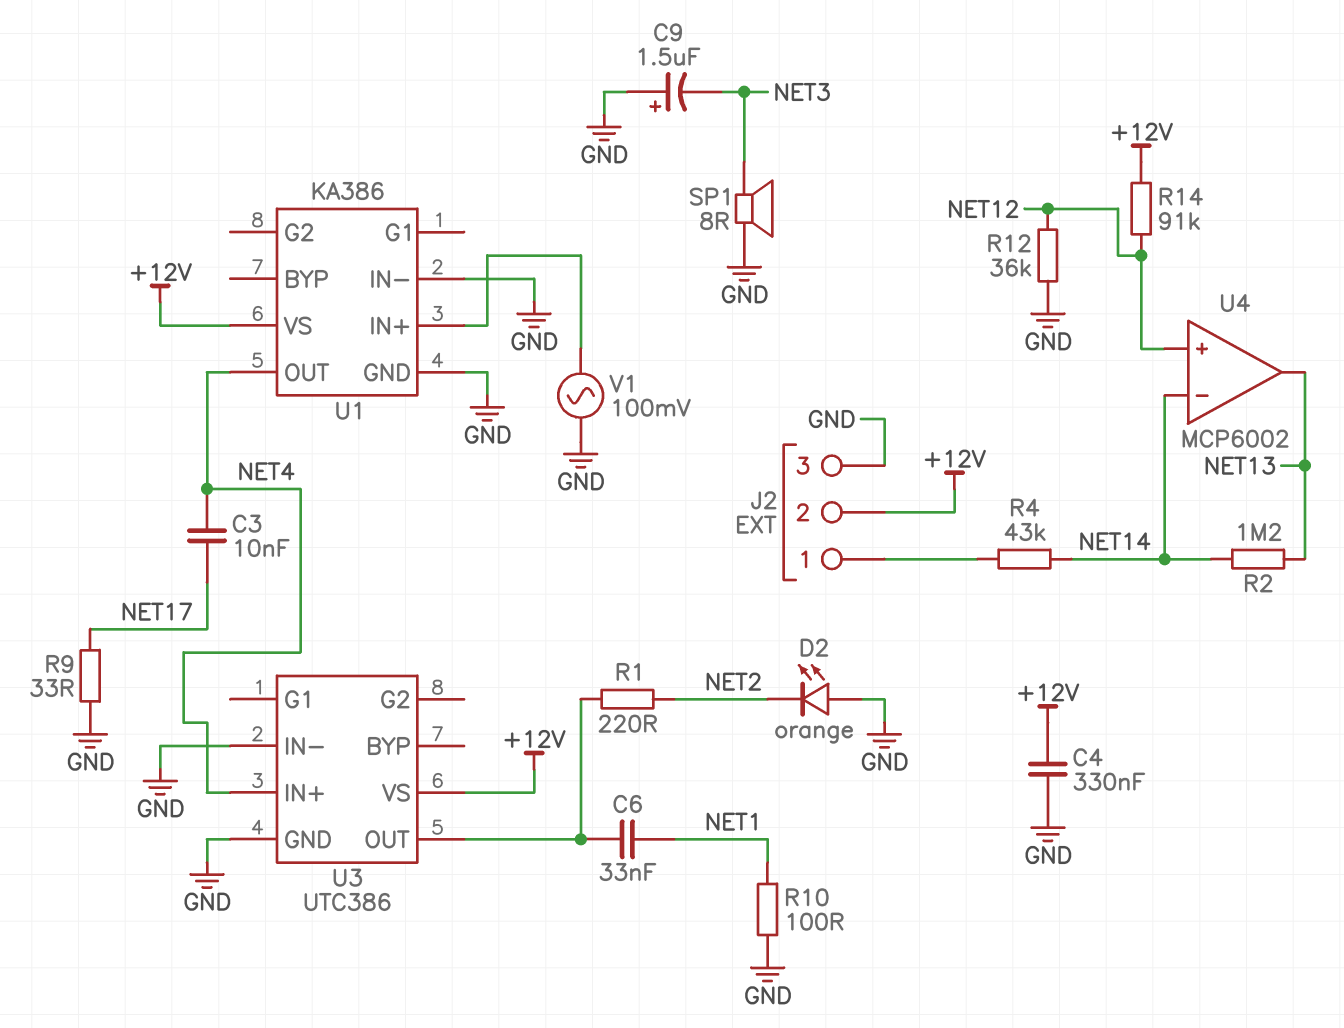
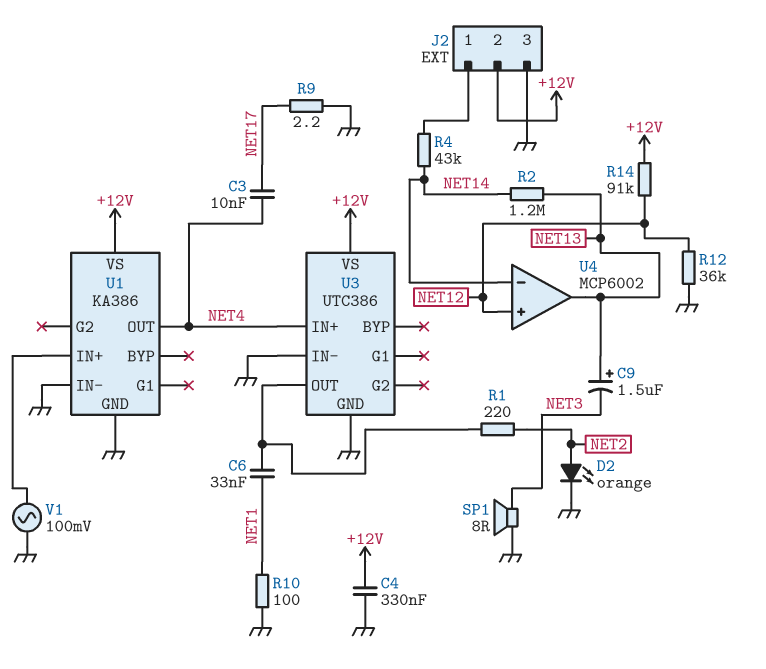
C9: 1.5uF (plus GND, minus NET3) -> 1.5uF (plus NET13, minus NET3)
D2: LED orange (A GND, K NET2) -> LED orange (A NET2, K GND)
R9: 33 (GND, NET17) -> 2.2 (GND, NET17)

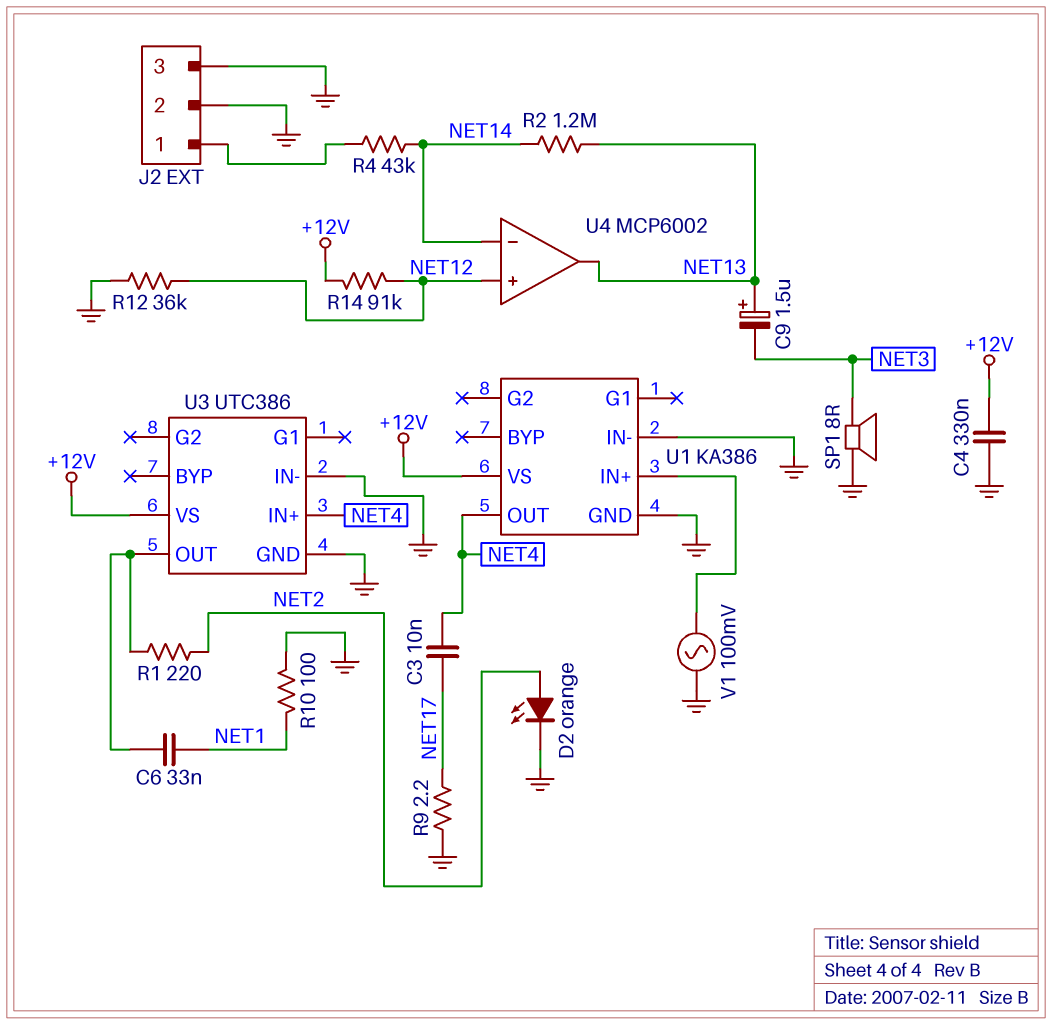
J2 pin 2: +12V -> GND

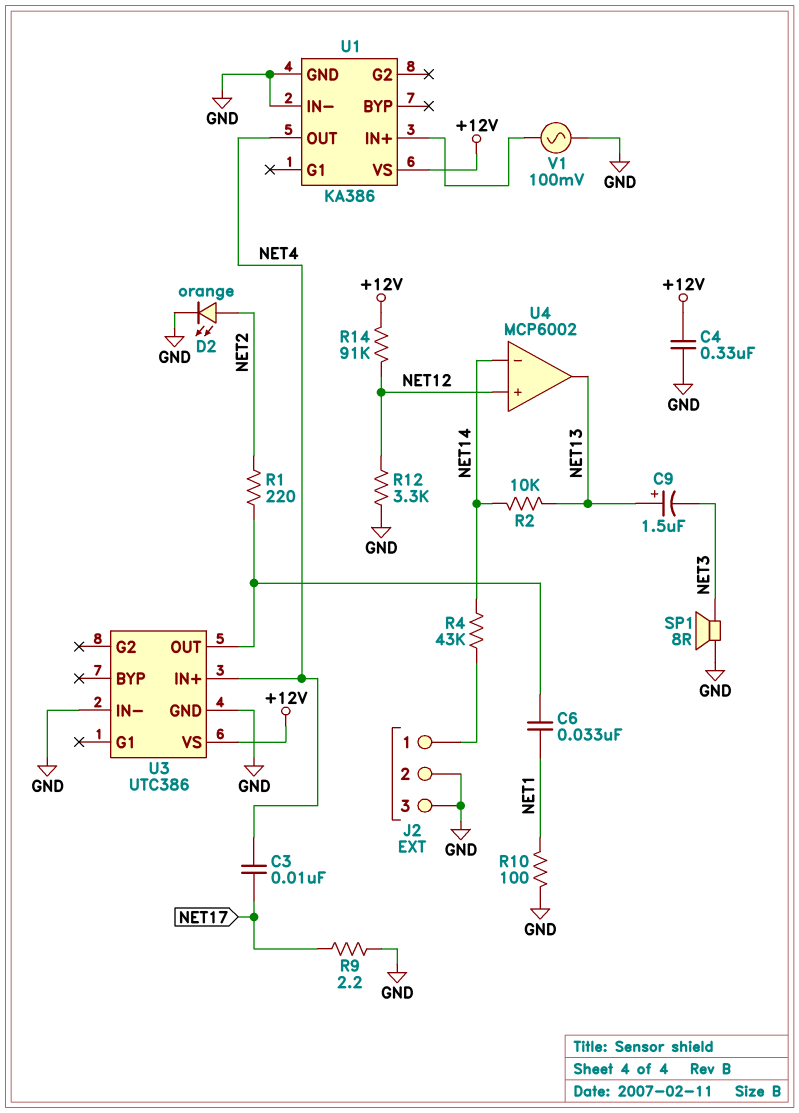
R2: 1.2M (NET13, NET14) -> 10k (NET13, NET14)
R12: 36k (GND, NET12) -> 3.3k (GND, NET12)

